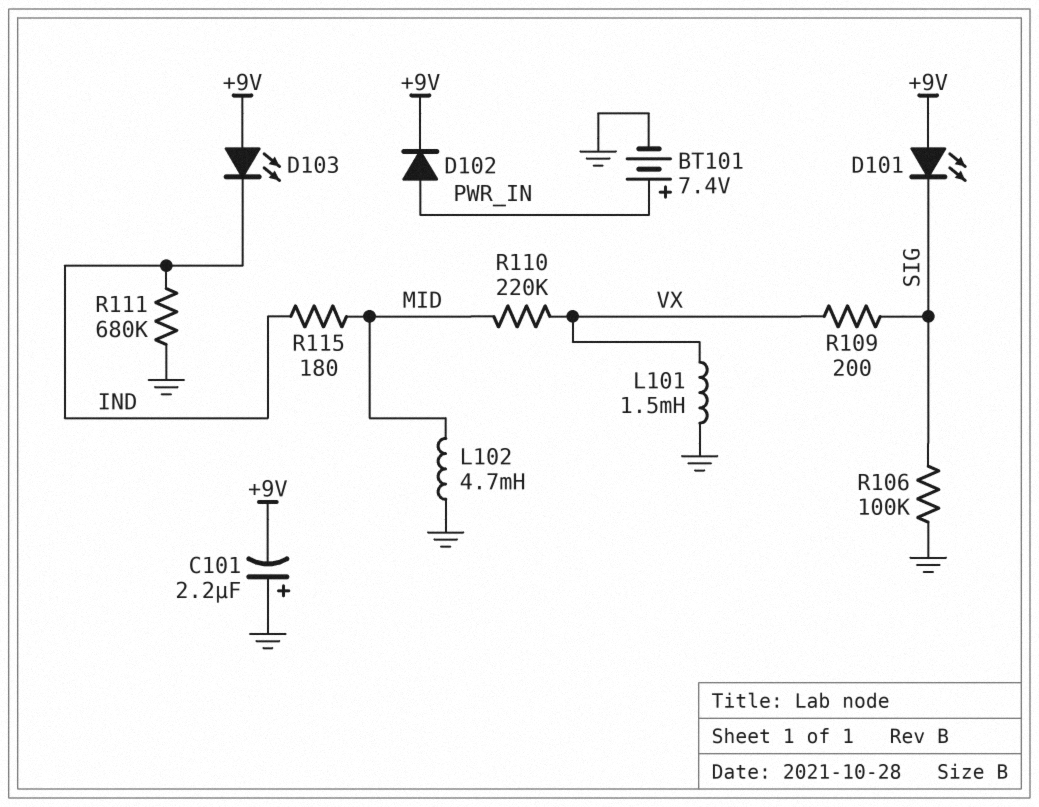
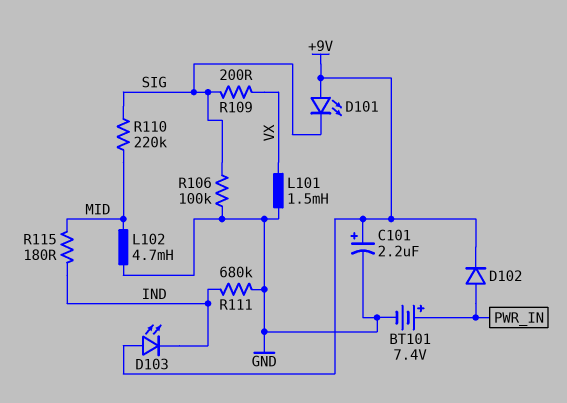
C101: 2.2uF (plus GND, minus +9V) -> 2.2uF (plus +9V, minus GND)
R110: 220k (MID, VX) -> 220k (MID, SIG)

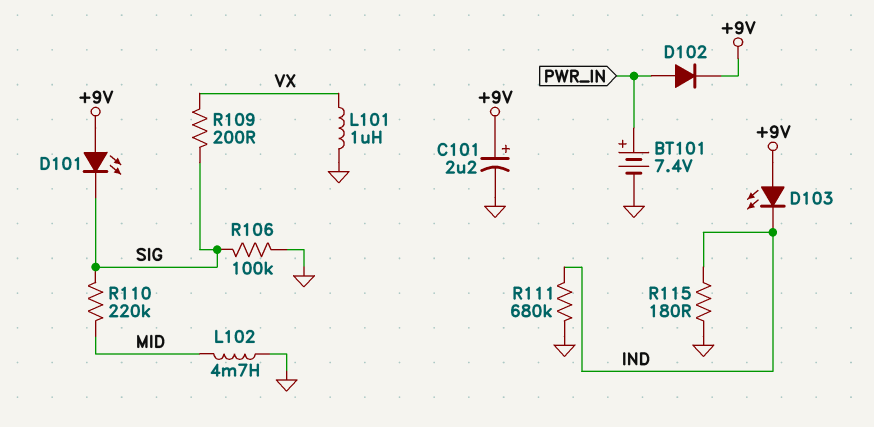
L101: 1.5mH (GND, VX) -> 1uH (GND, VX)
R115: 180 (IND, MID) -> 180 (GND, IND)

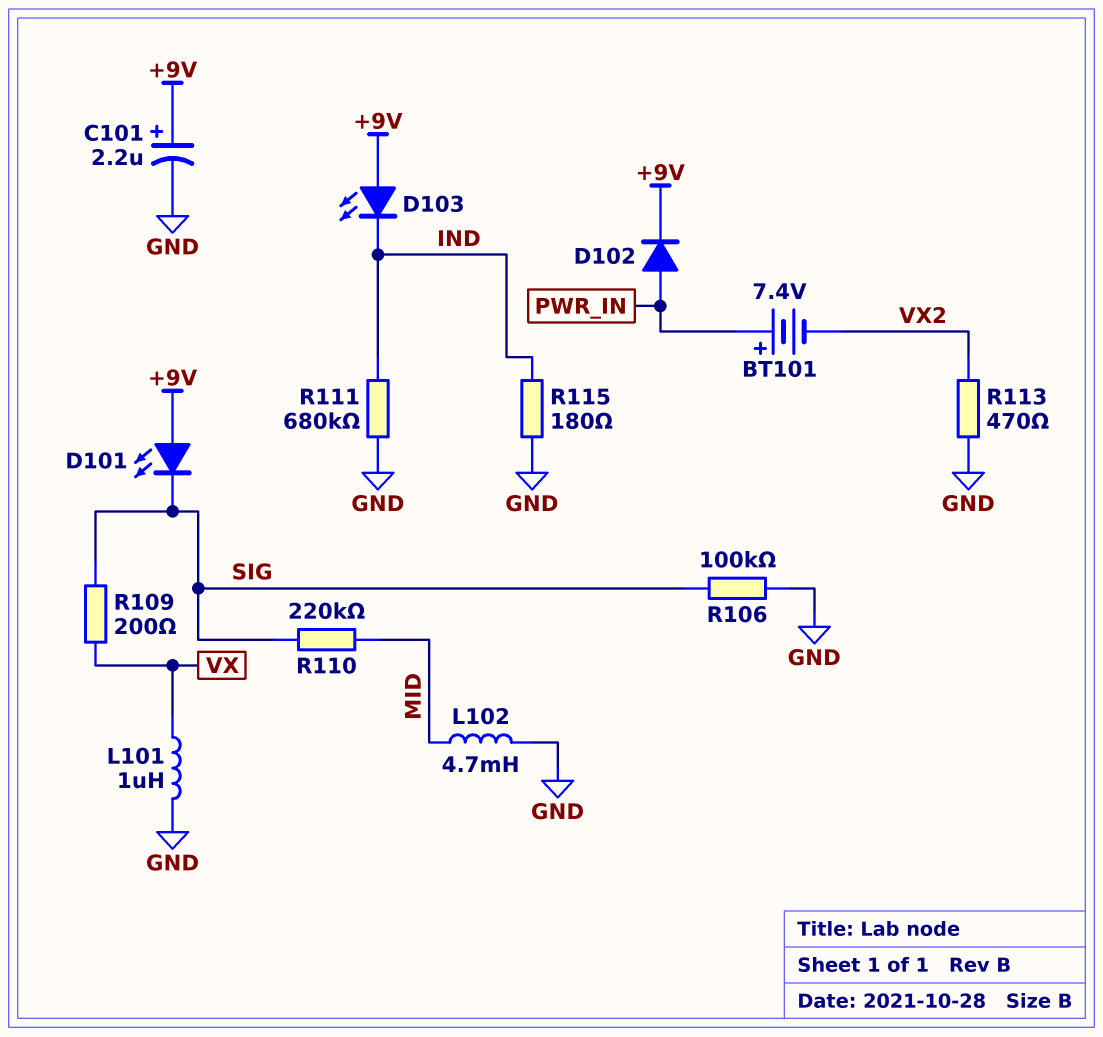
BT101: 7.4V (plus PWR_IN, minus GND) -> 7.4V (plus PWR_IN, minus VX2)
R113: none -> 470 (GND, VX2)

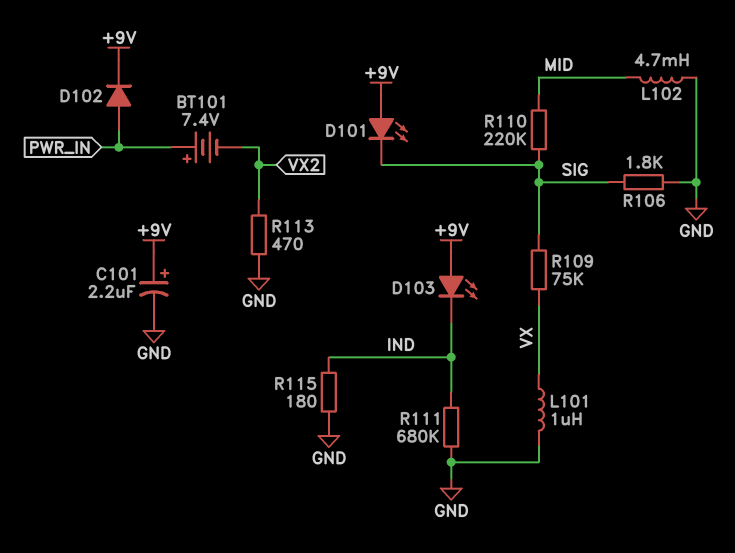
R106: 100k (GND, SIG) -> 1.8k (GND, SIG)
R109: 200 (SIG, VX) -> 75k (SIG, VX)

